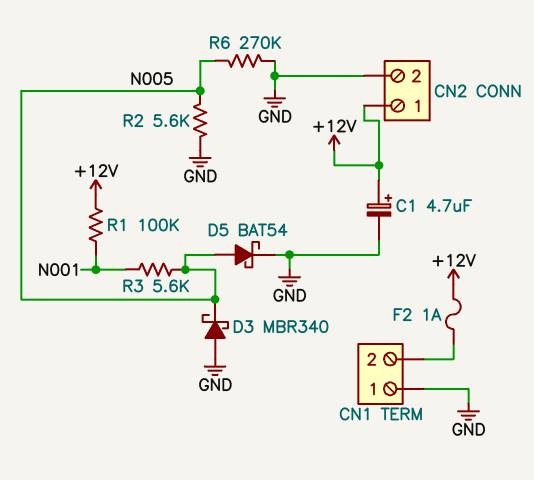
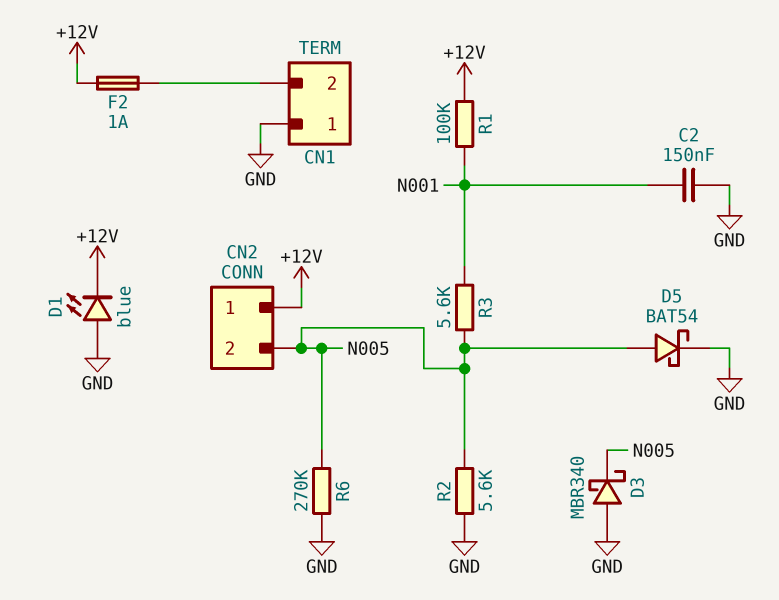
C1: 4.7uF (plus +12V, minus GND) -> none
C2: none -> 150nF (GND, N001)
CN2 pin 2: GND -> N005
D1: none -> LED blue (A GND, K +12V)

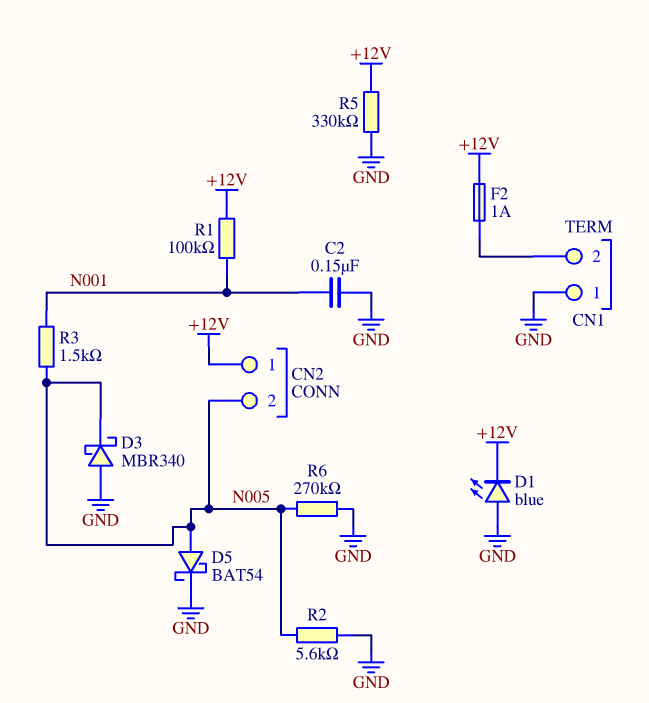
R3: 5.6k (N001, N005) -> 1.5k (N001, N005)
R5: none -> 330k (+12V, GND)

